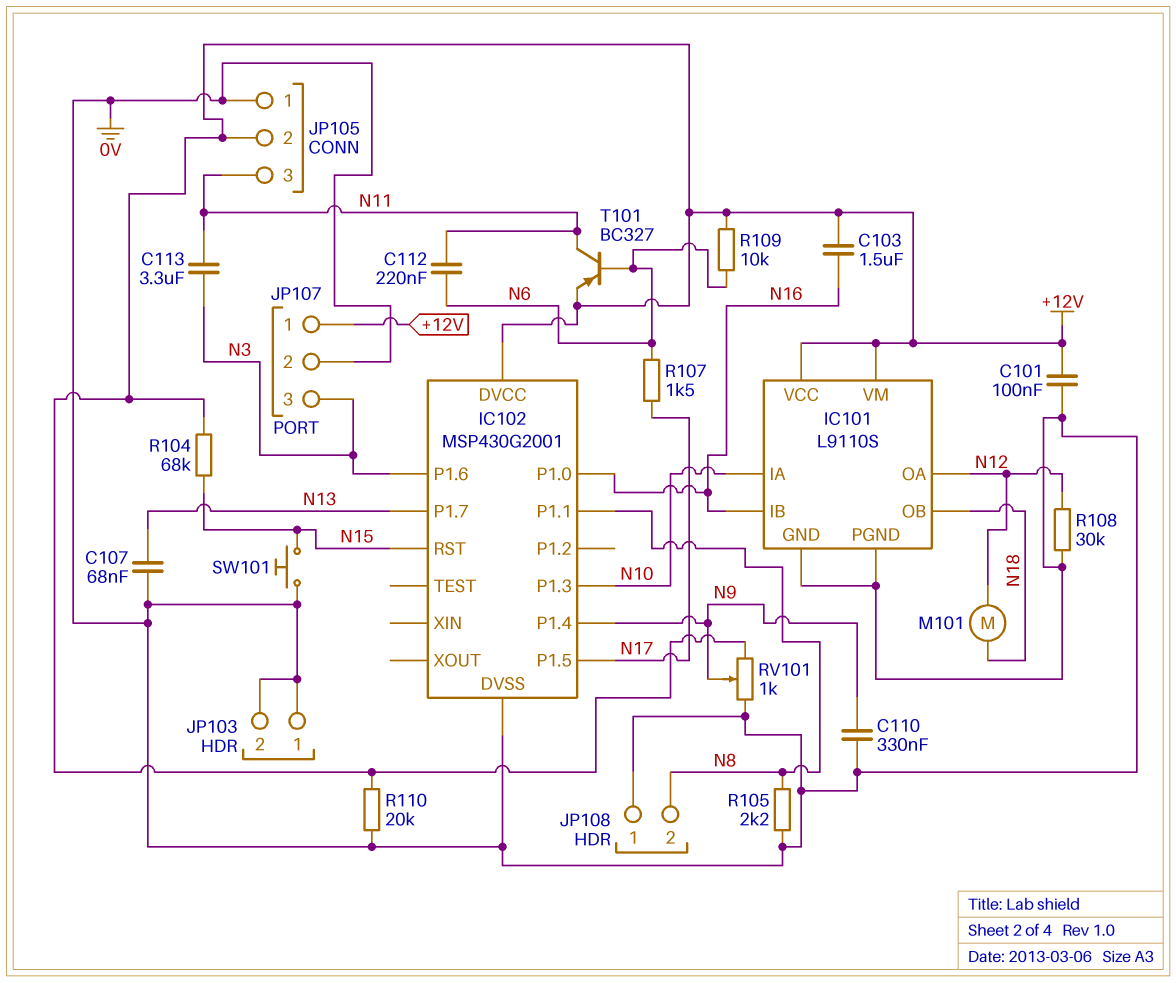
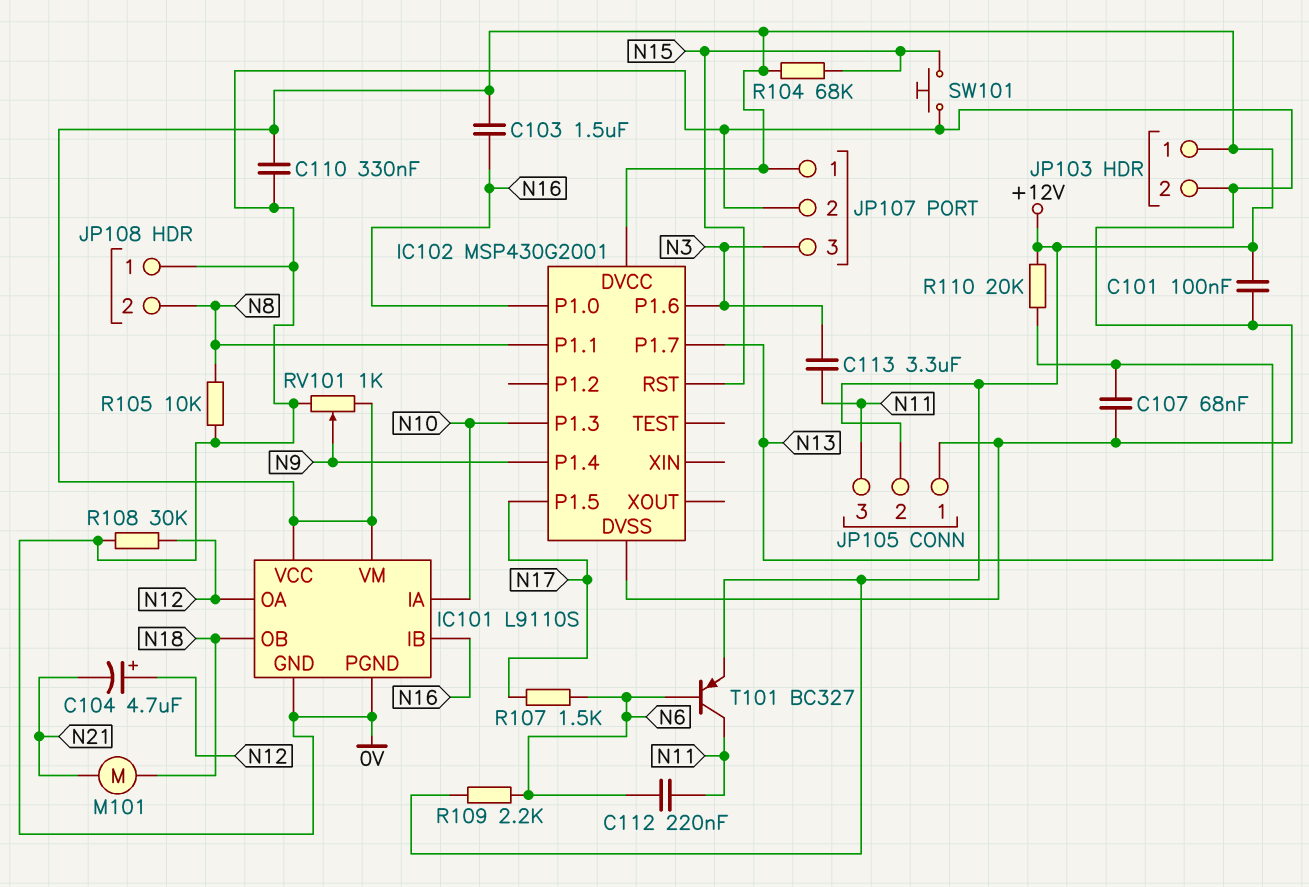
C104: none -> 4.7uF (plus N12, minus N21)
C110: 330nF (0V, N9) -> 330nF (+12V, 0V)
JP103 pin 1: 0V -> +12V
M101: motor (N12, N18) -> motor (N18, N21)
R105: 2.2k (0V, N8) -> 10k (0V, N8)
R109: 10k (+12V, N6) -> 2.2k (+12V, N6)
R110: 20k (+12V, 0V) -> 20k (+12V, N13)

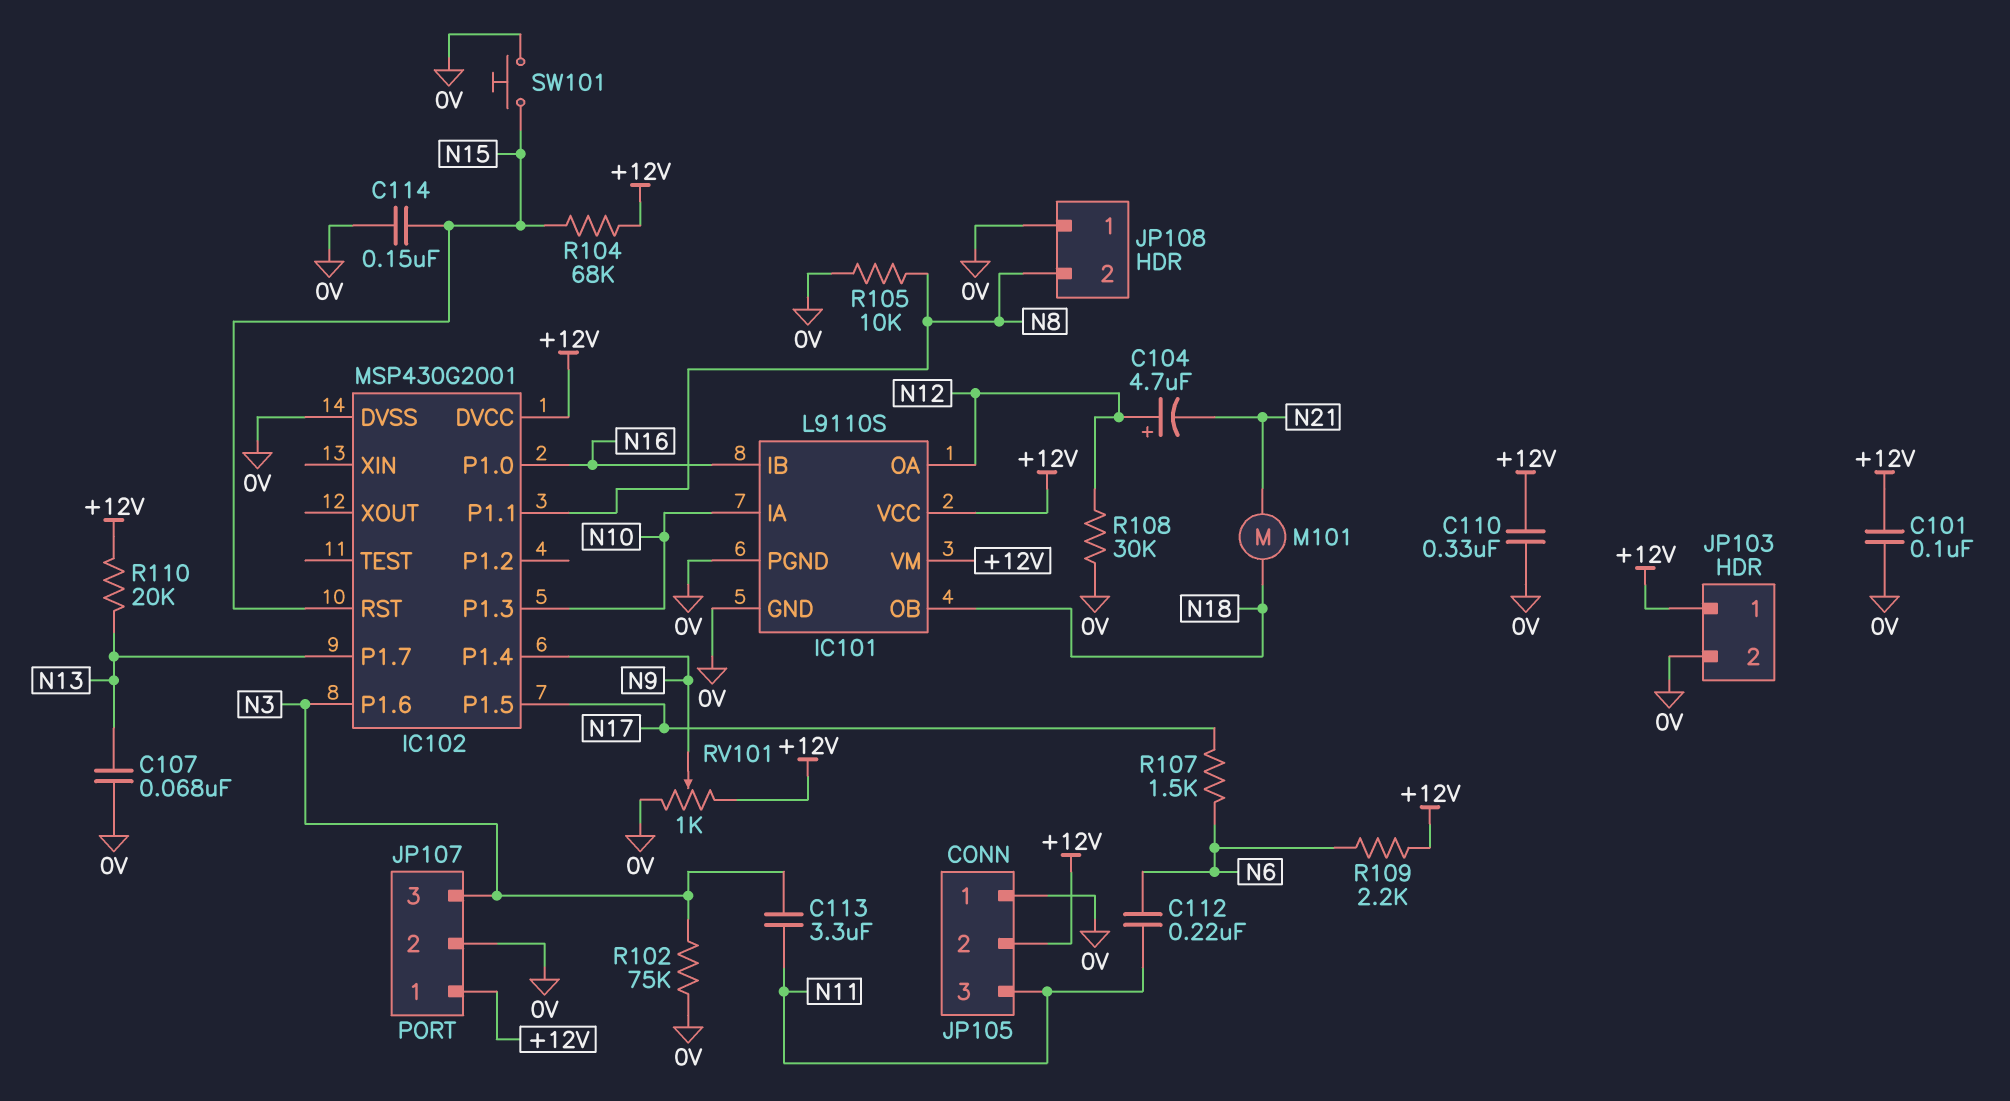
C103: 1.5uF (+12V, N16) -> none
C114: none -> 150nF (0V, N15)
R102: none -> 75k (0V, N3)
T101: PNP BC327 (B N6, C N11, E +12V) -> none

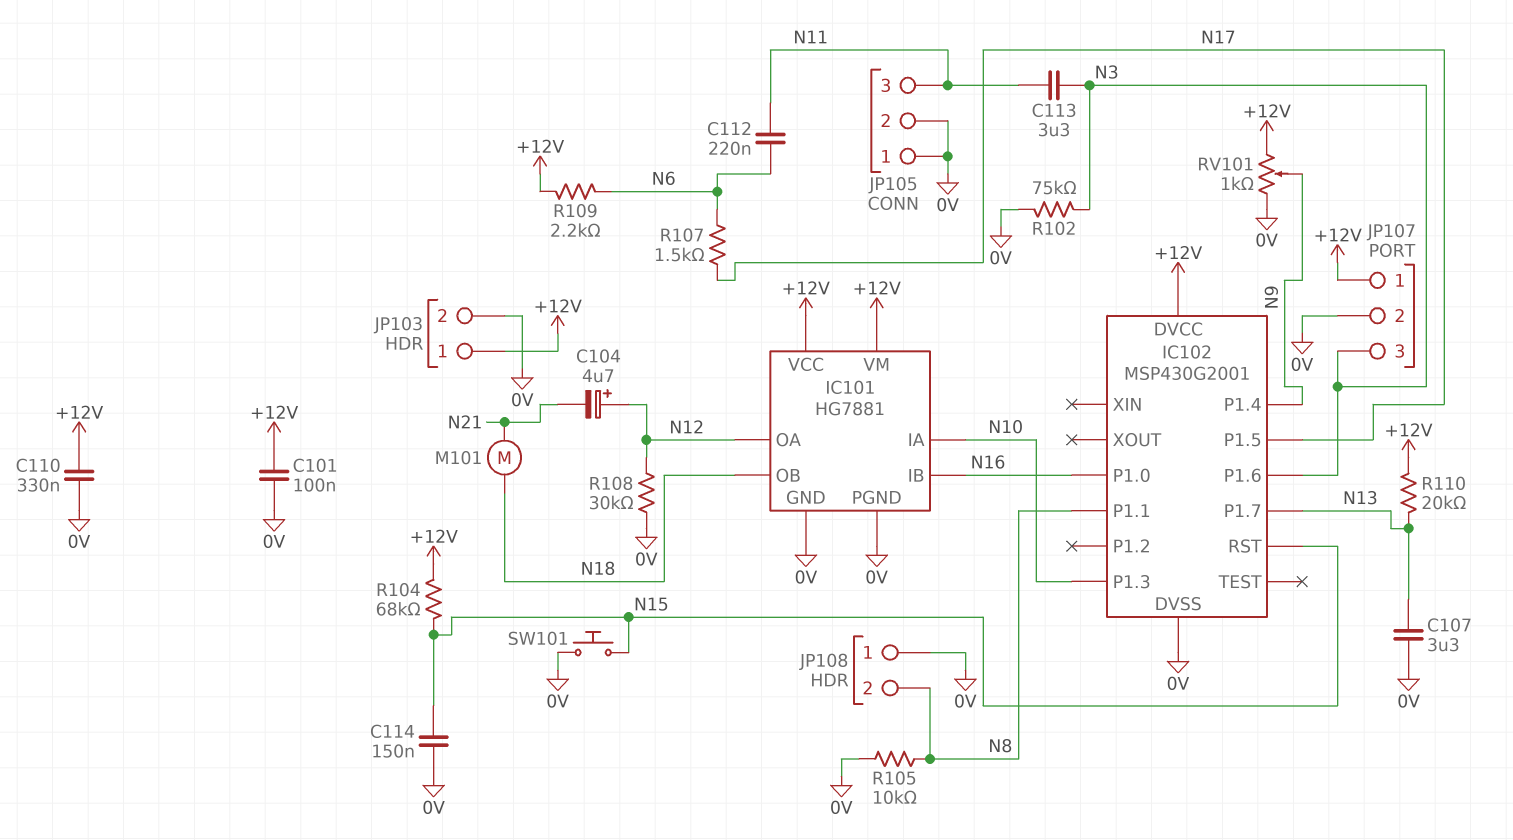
C107: 68nF (0V, N13) -> 3.3uF (0V, N13)
IC101: L9110S -> HG7881
JP105 pin 2: +12V -> 0V

